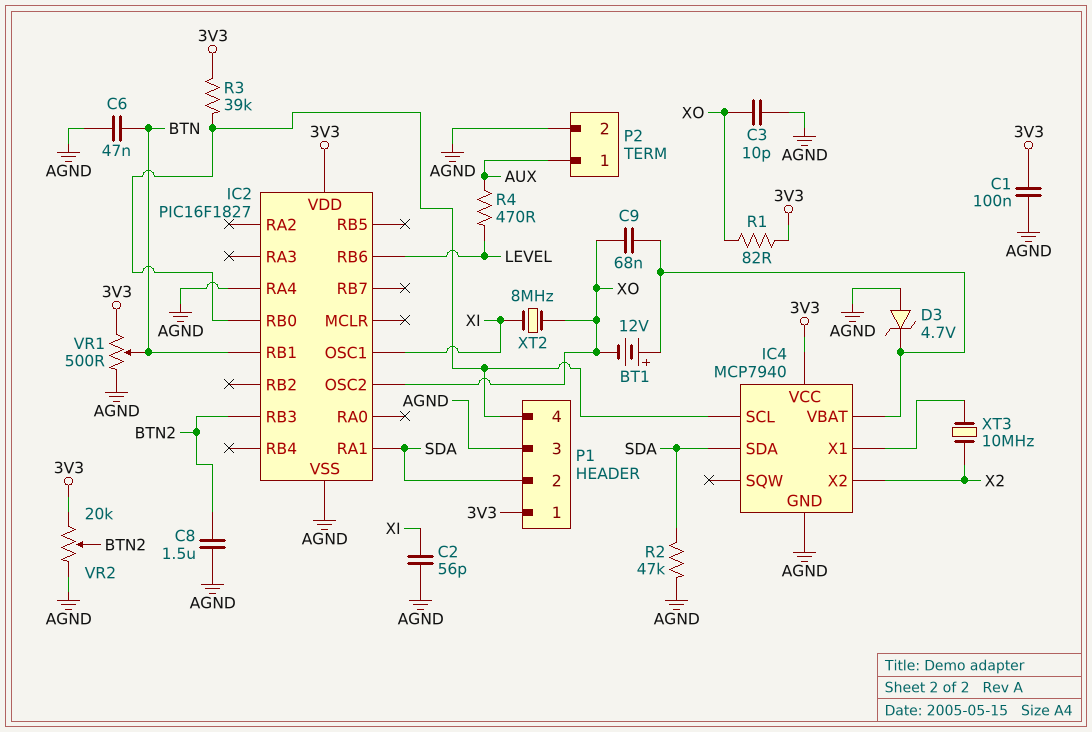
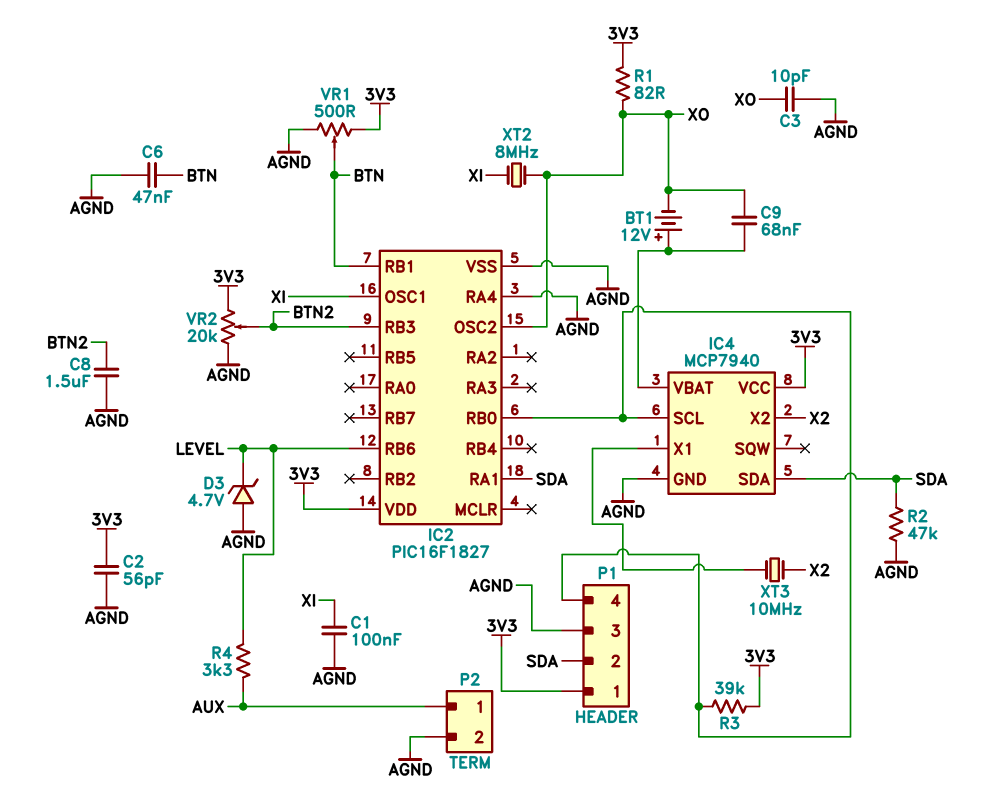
C1: 100nF (3V3, AGND) -> 100nF (AGND, XI)
C2: 56pF (AGND, XI) -> 56pF (3V3, AGND)
D3: zener 4.7V (A AGND, K IC4/VBAT) -> zener 4.7V (A AGND, K LEVEL)
R4: 470 (AUX, LEVEL) -> 3.3k (AUX, LEVEL)

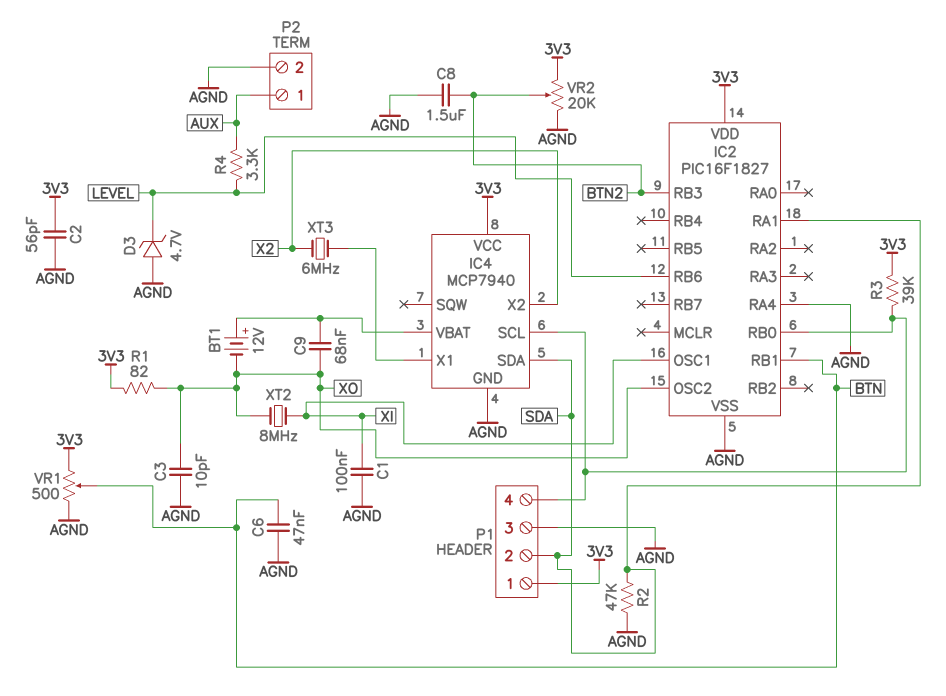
XT3: 10MHz (IC4/X1, X2) -> 6MHz (IC4/X1, X2)

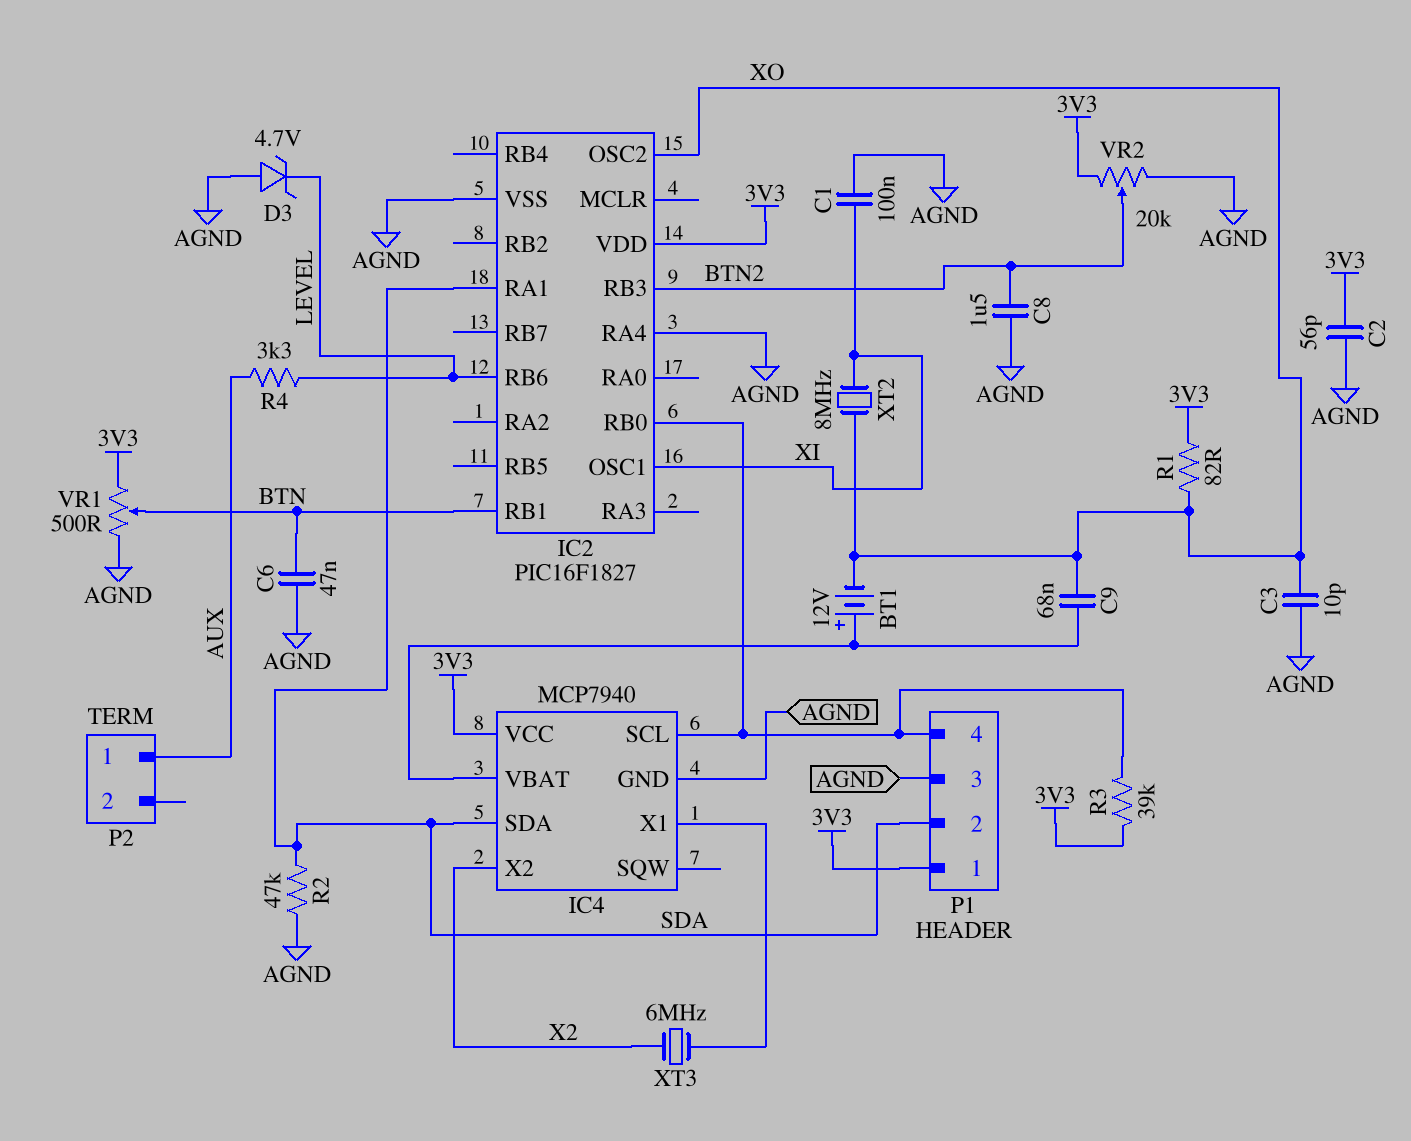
P2 pin 2: AGND -> none

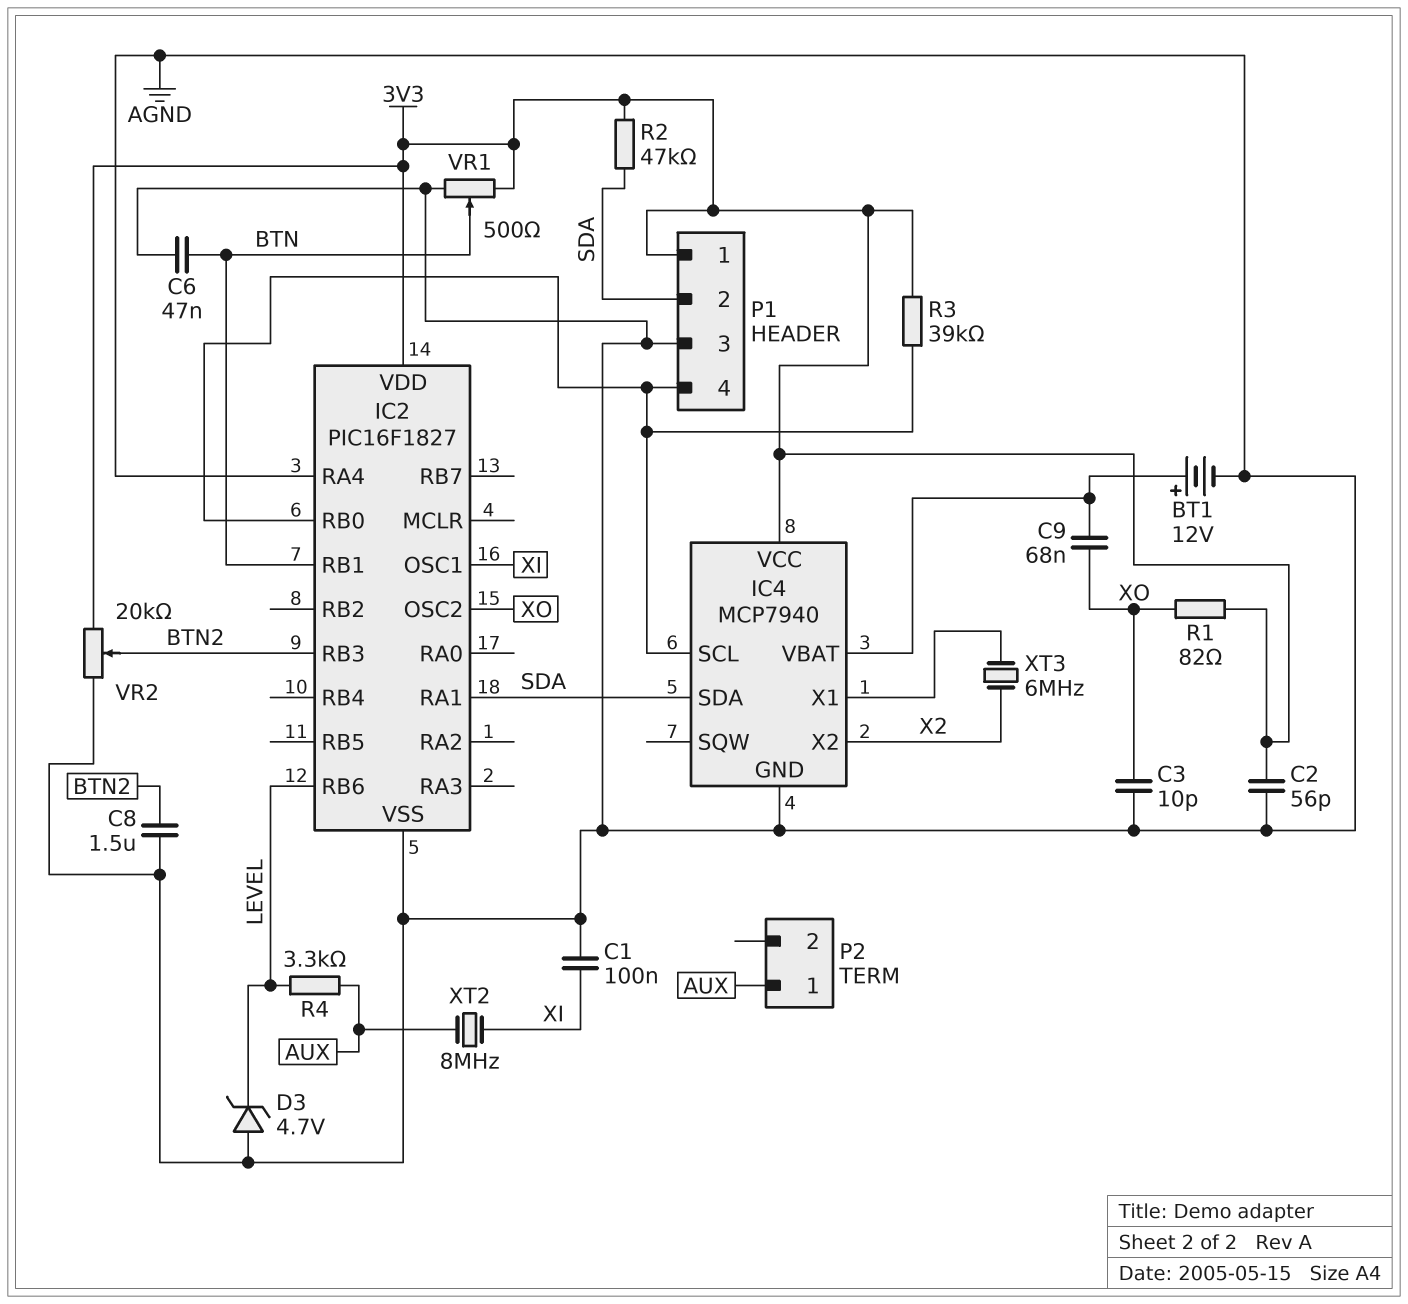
BT1: 12V (plus IC4/VBAT, minus XO) -> 12V (plus IC4/VBAT, minus AGND)
R2: 47k (AGND, SDA) -> 47k (3V3, SDA)
XT2: 8MHz (XI, XO) -> 8MHz (AUX, XI)

